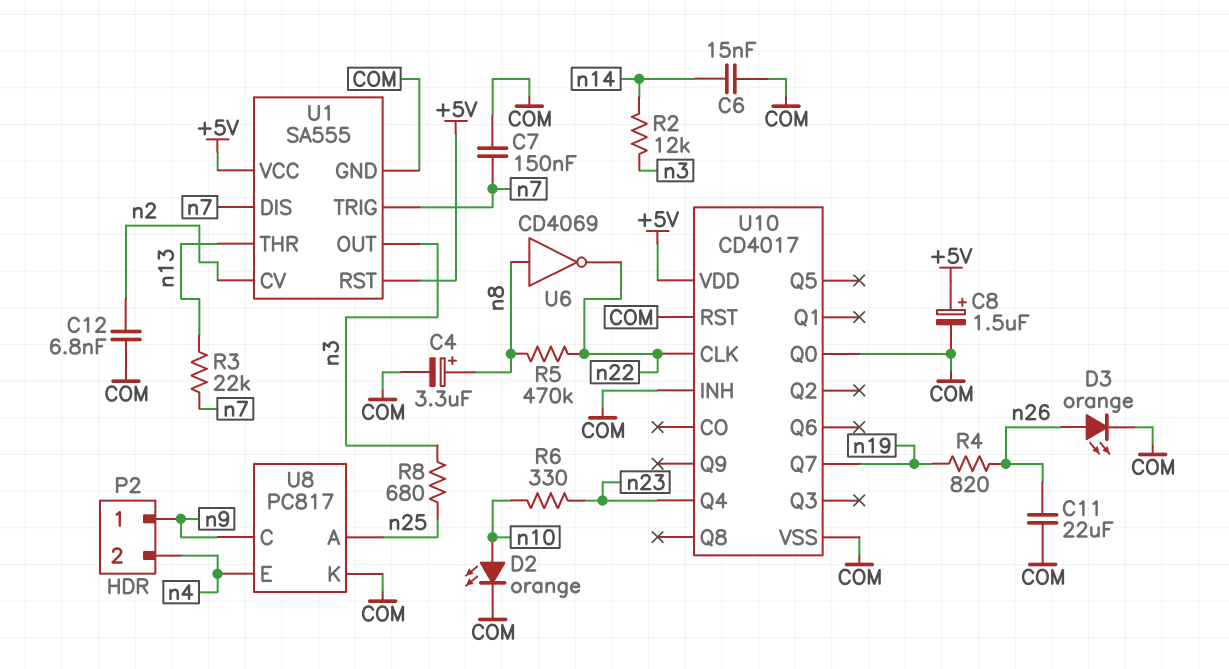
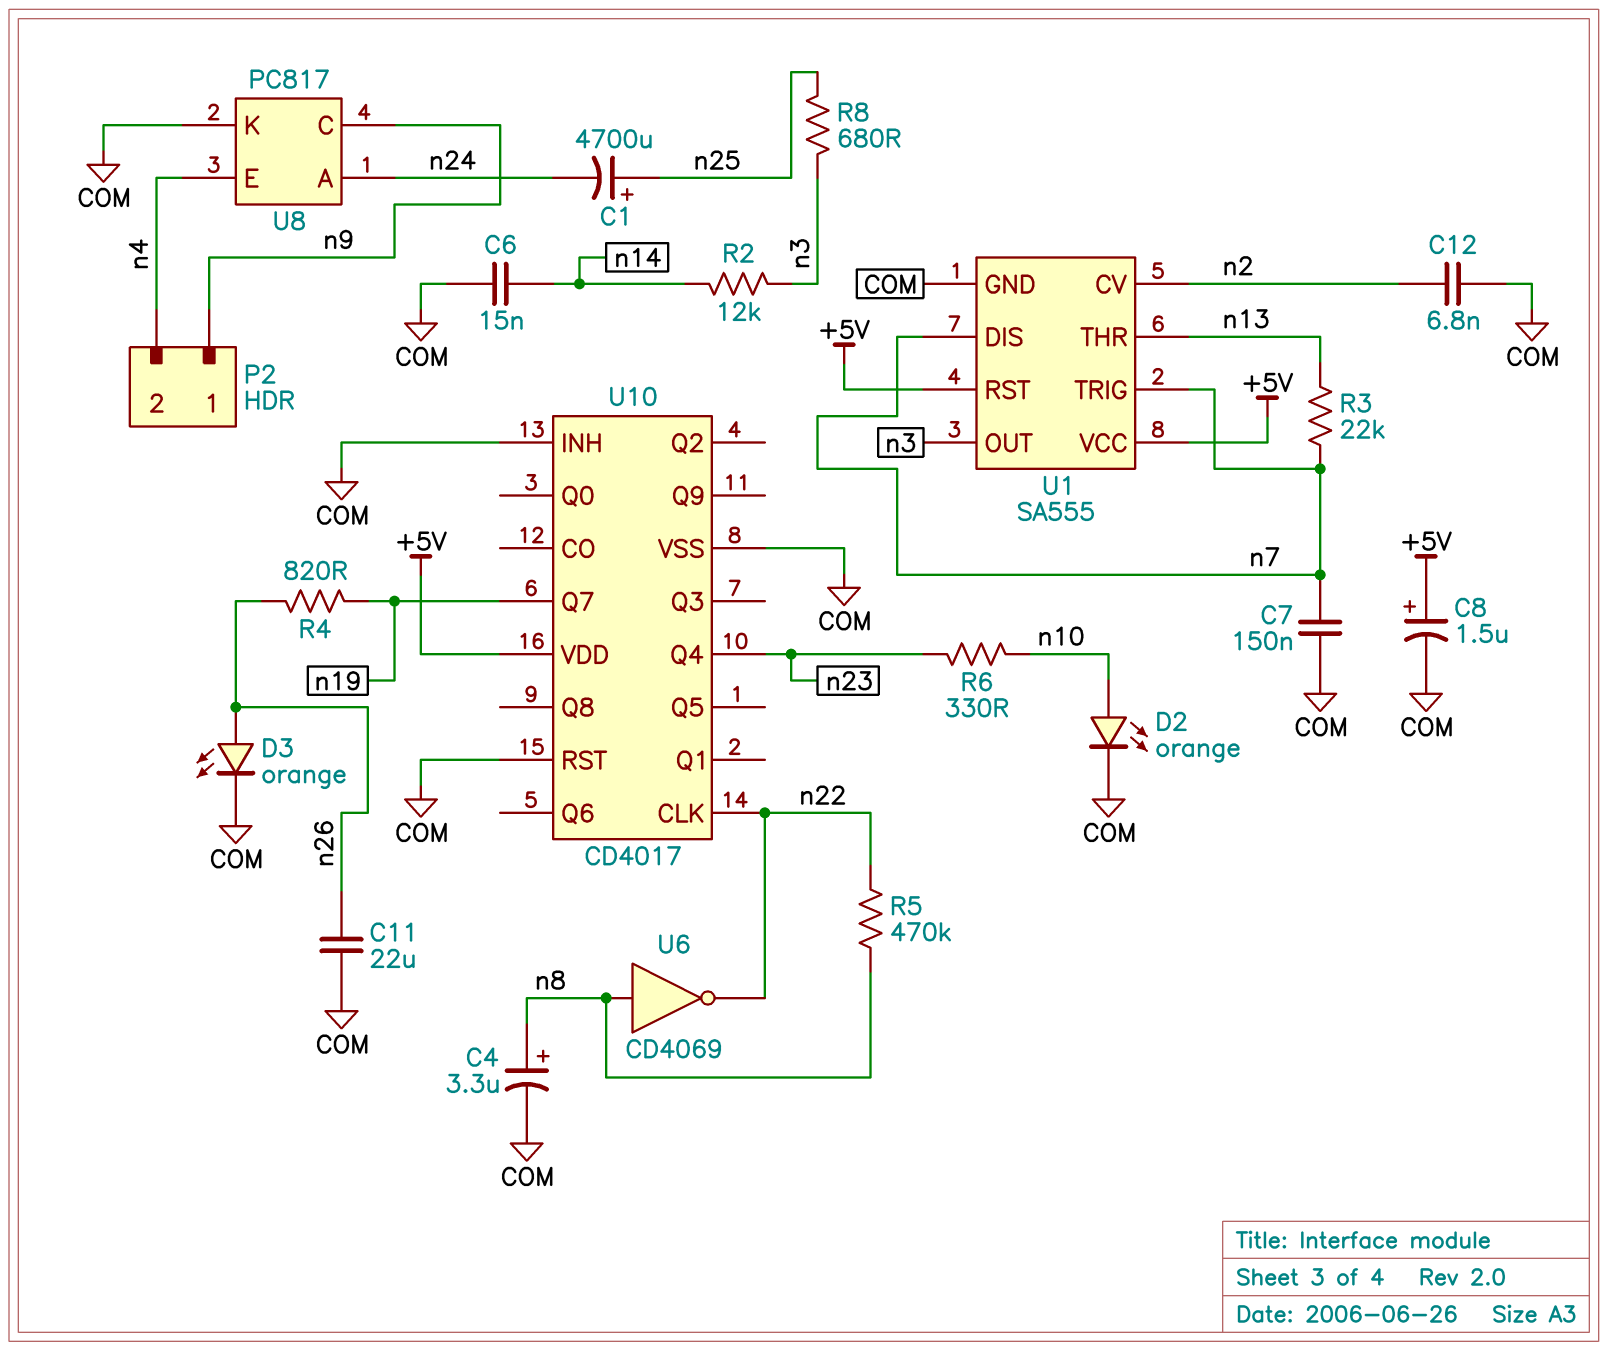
C1: none -> 4700uF (plus n25, minus n24)
U8 pin A: n25 -> n24
U10 pin Q0: COM -> none

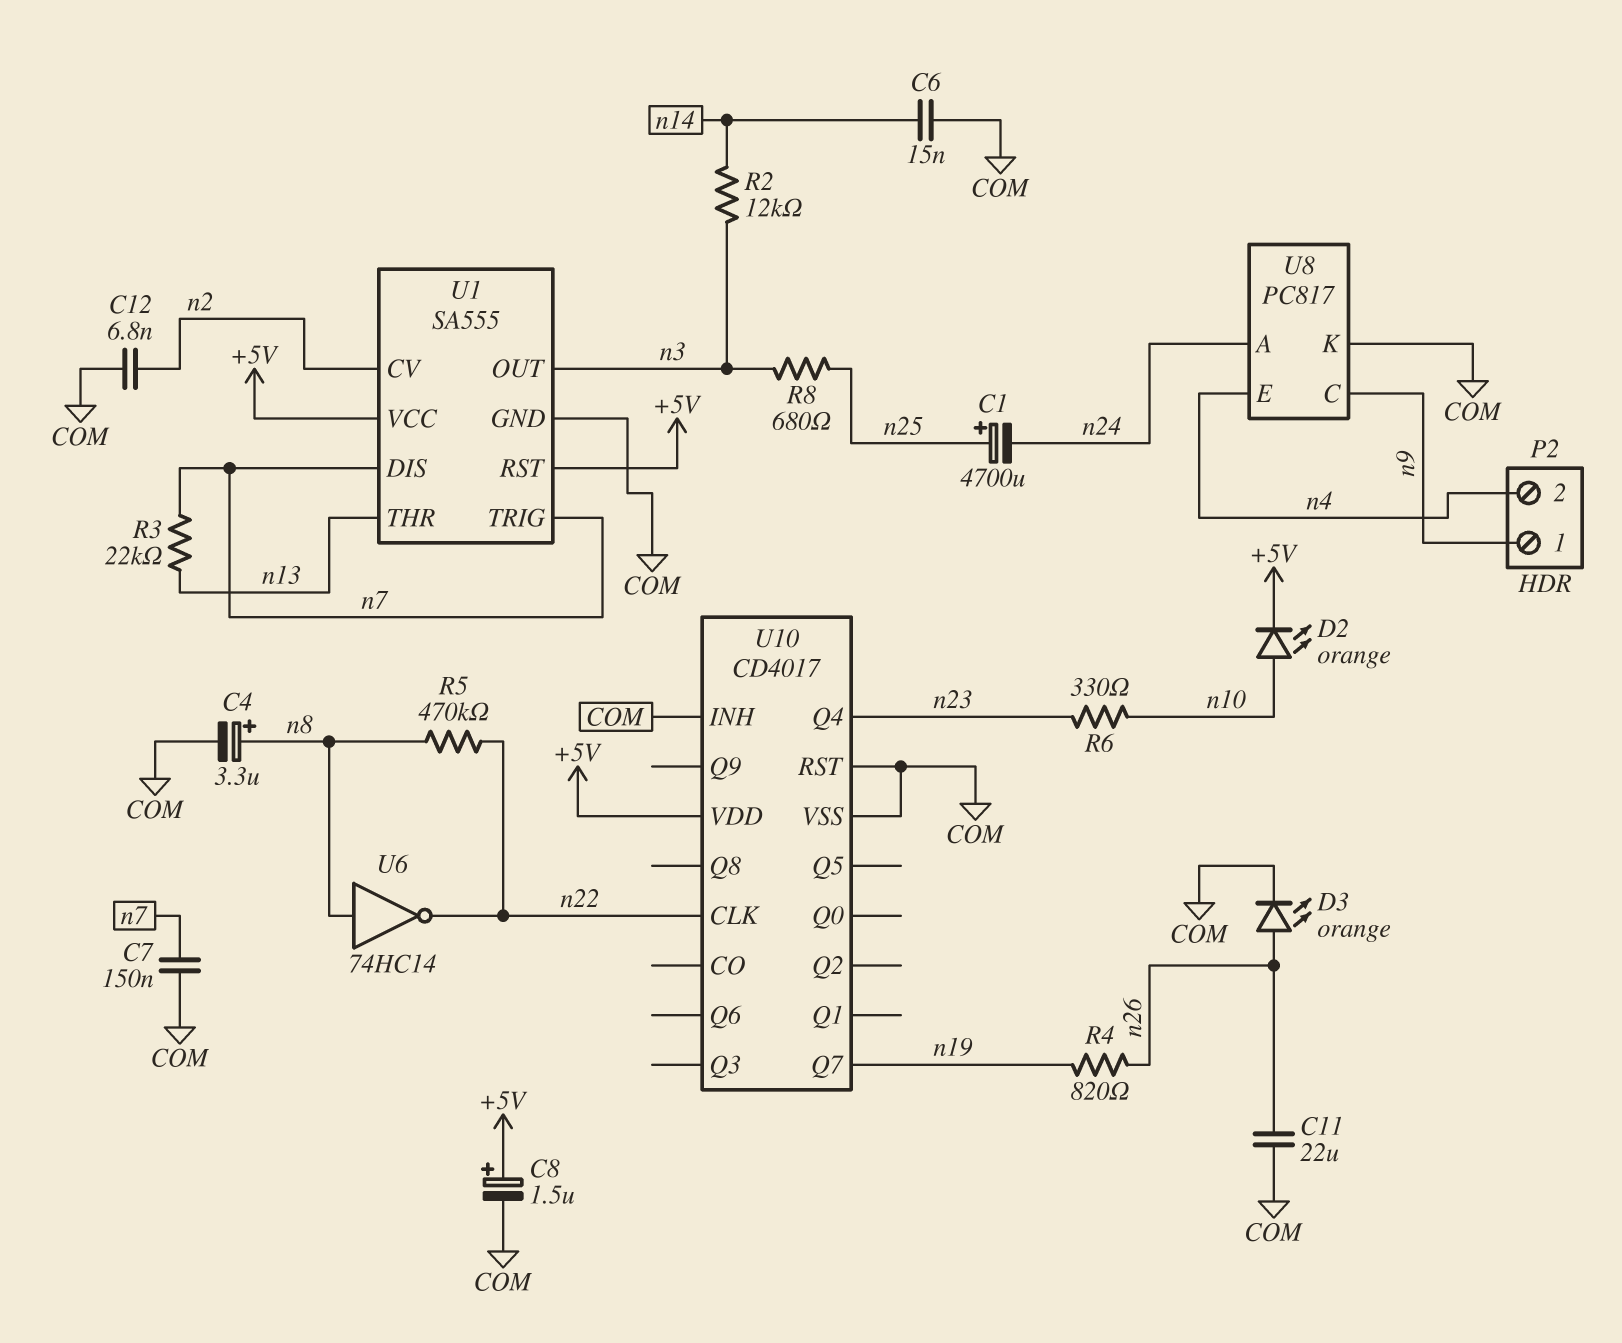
D2: LED orange (A n10, K COM) -> LED orange (A n10, K +5V)
U6: NOT CD4069 (in n8, out n22) -> NOT 74HC14 (in n8, out n22)

